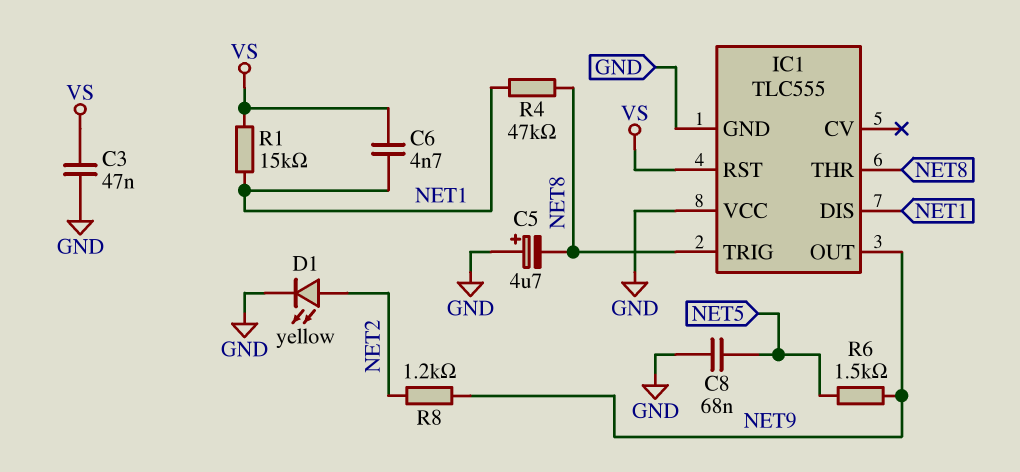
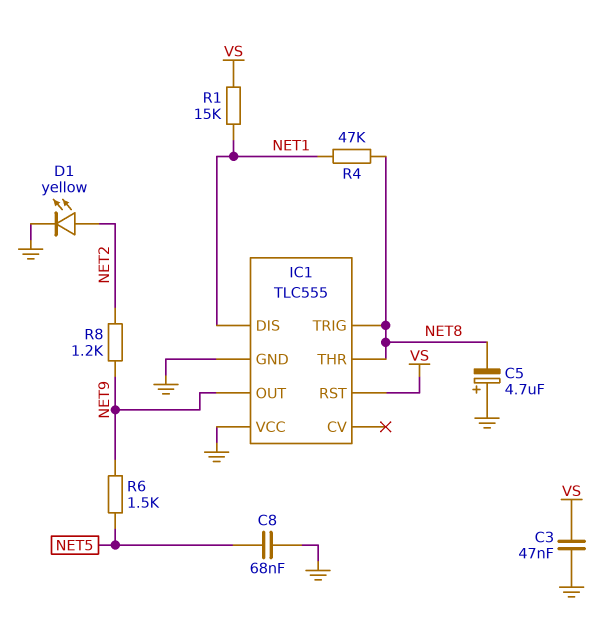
C6: 4.7nF (NET1, VS) -> none

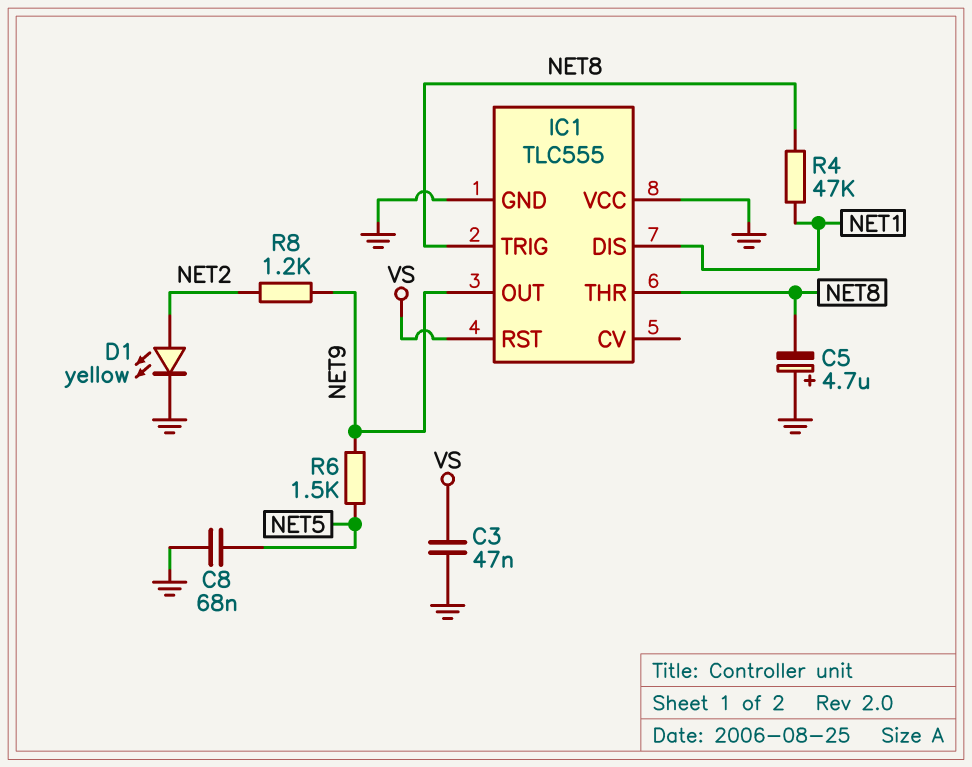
R1: 15k (NET1, VS) -> none

